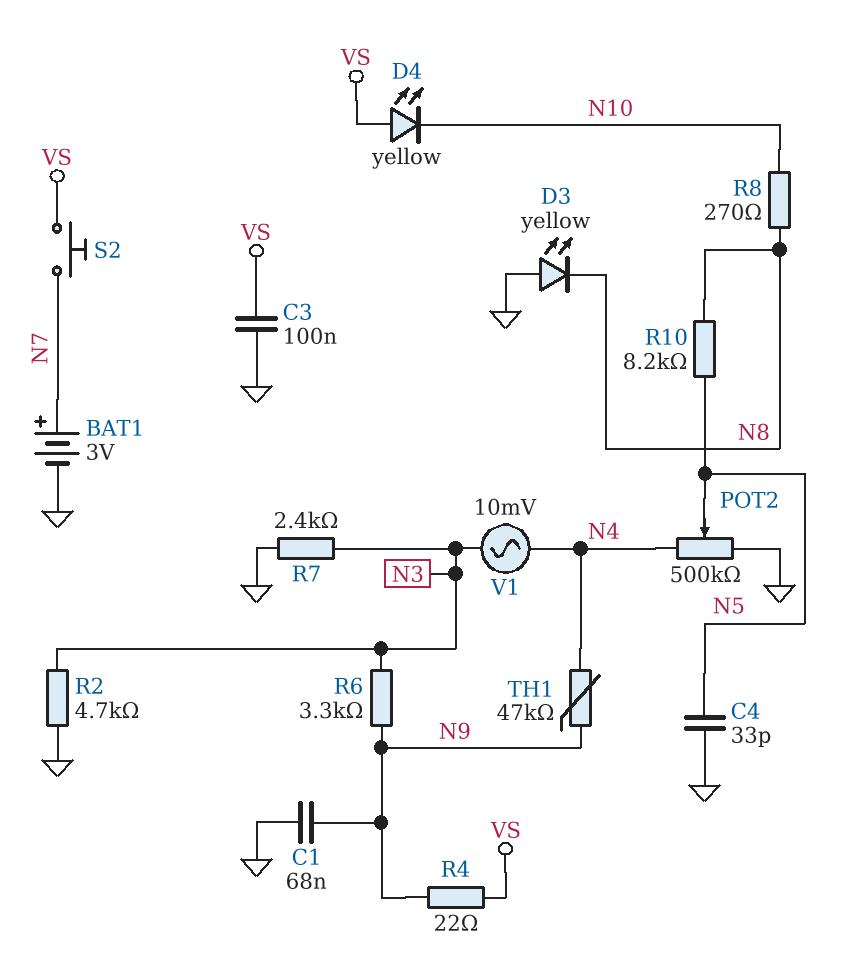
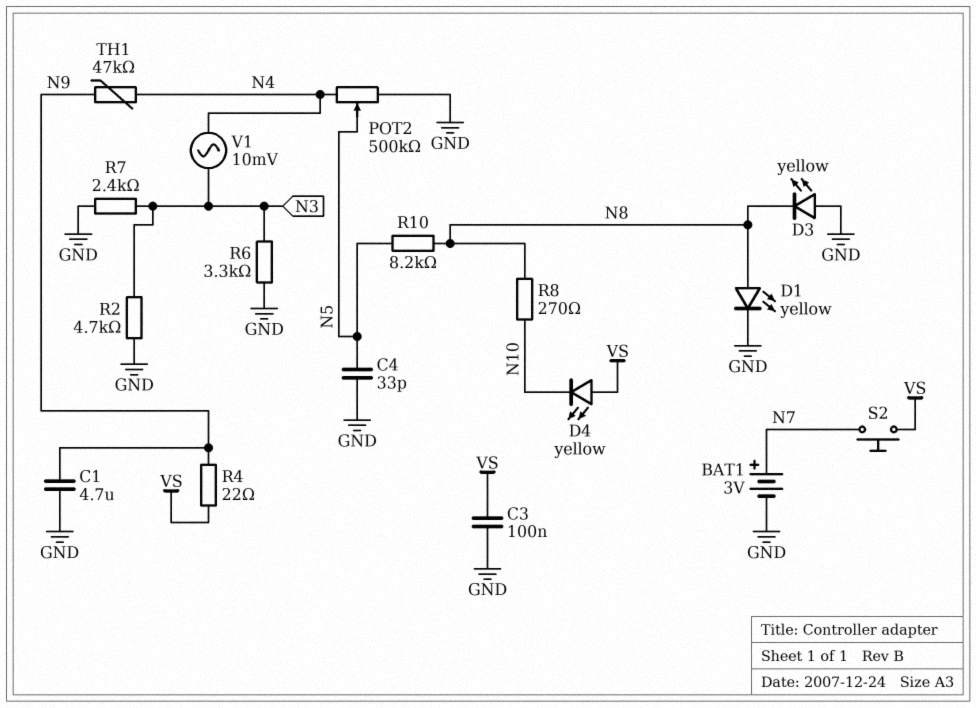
C1: 68nF (GND, N9) -> 4.7uF (GND, N9)
D1: none -> LED yellow (A N8, K GND)
R6: 3.3k (N3, N9) -> 3.3k (GND, N3)

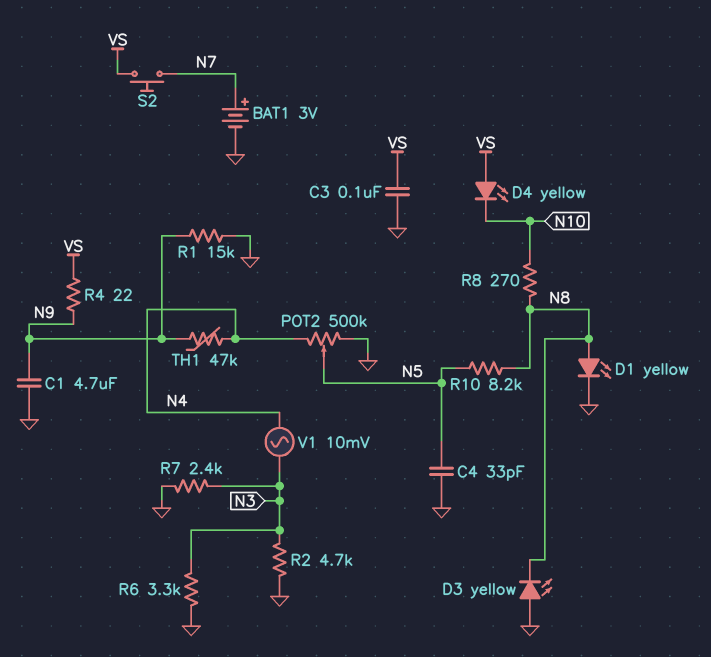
R1: none -> 15k (GND, N9)

